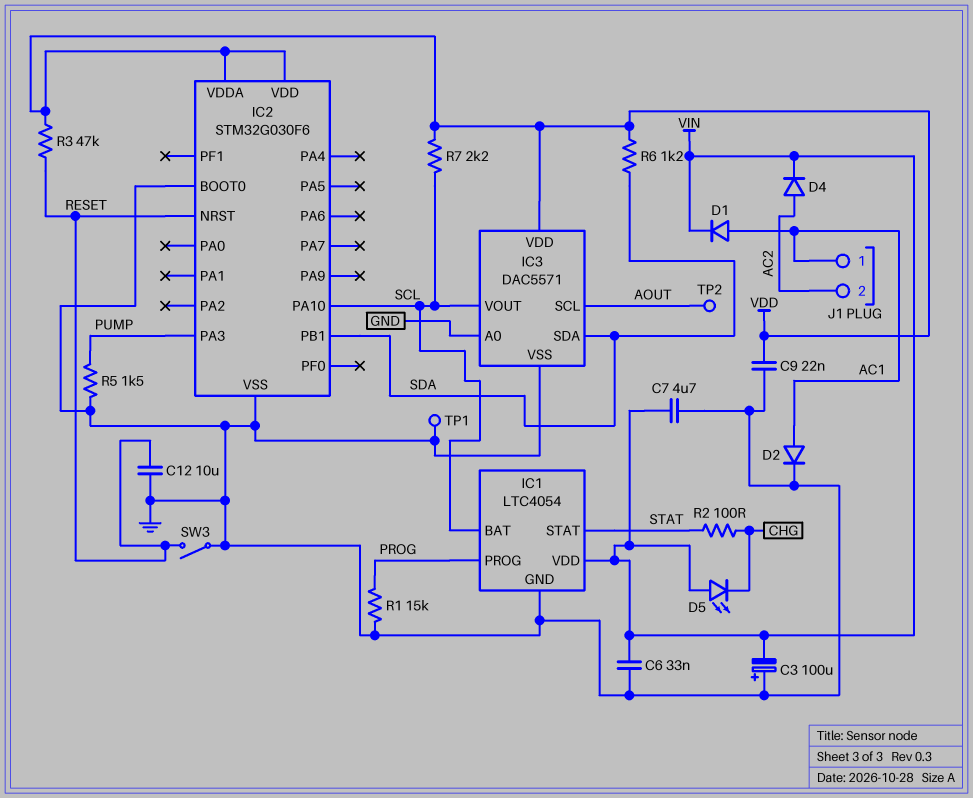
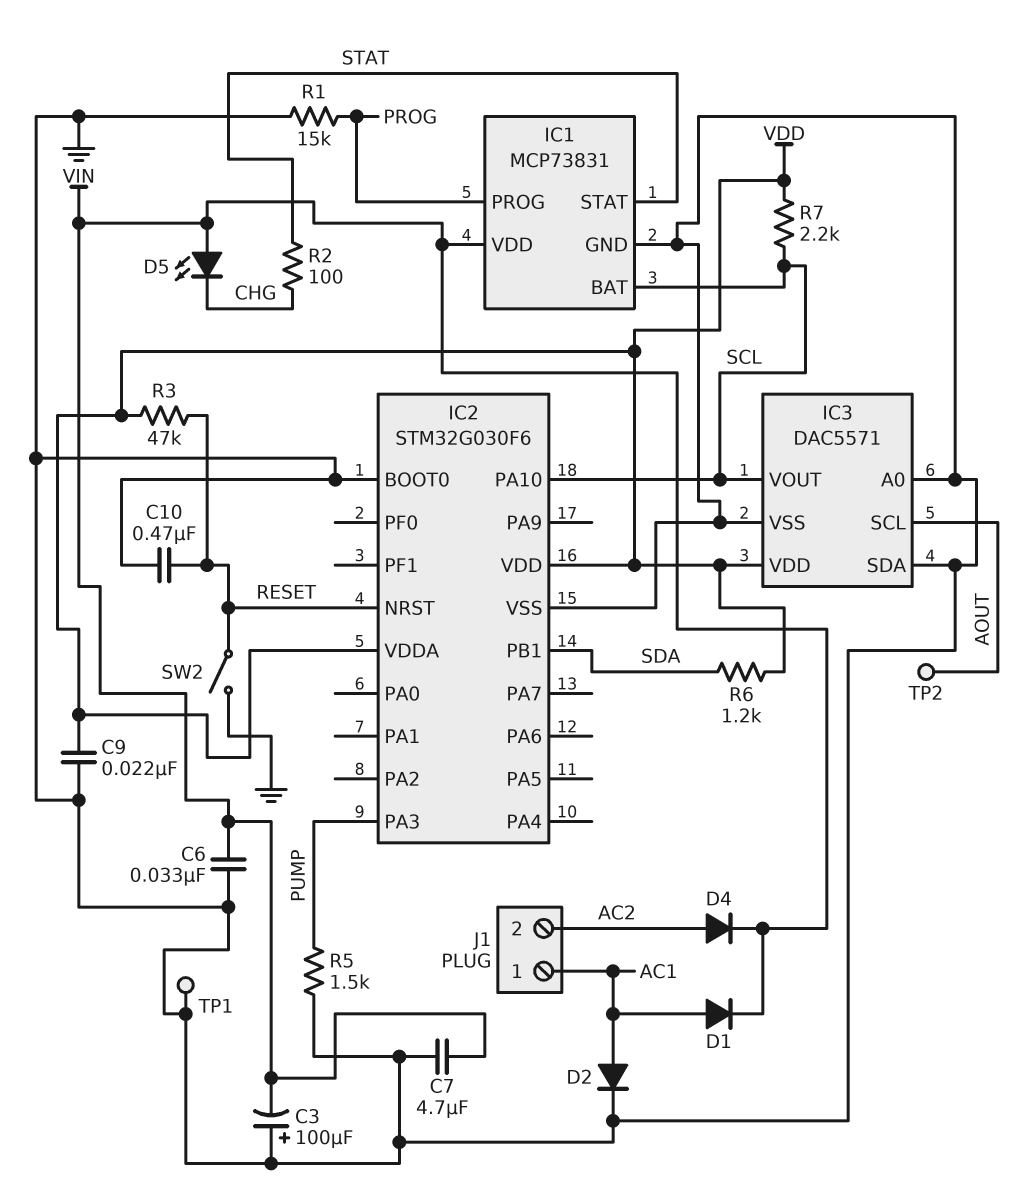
C10: none -> 470nF (GND, RESET)
C12: 10uF (GND, RESET) -> none
IC1: LTC4054 -> MCP73831
IC3 pin SDA: SDA -> GND
SW2: none -> switch (GND, RESET)
SW3: switch (GND, RESET) -> none

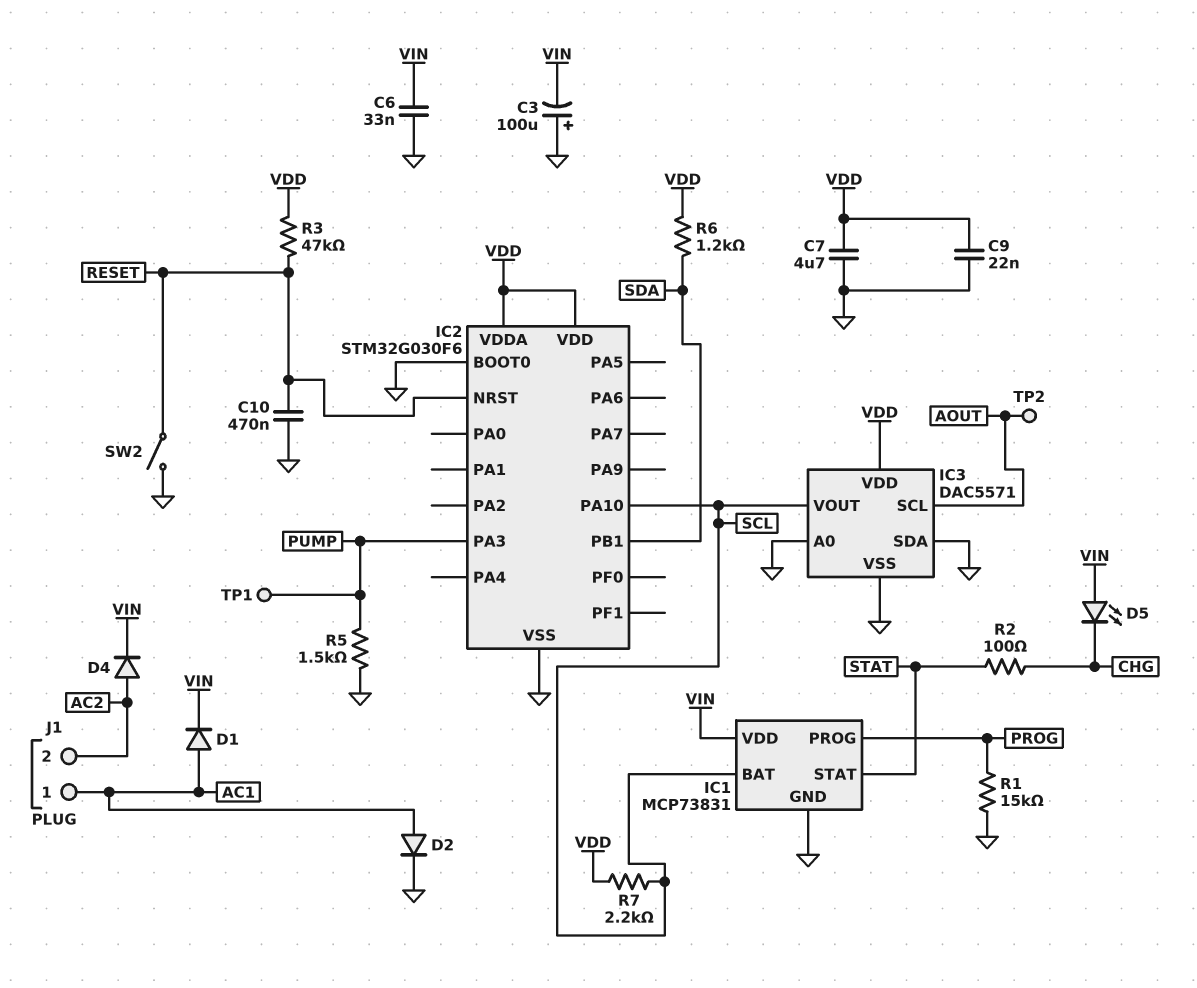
C7: 4.7uF (GND, VIN) -> 4.7uF (GND, VDD)
TP1: test point (GND) -> test point (PUMP)

